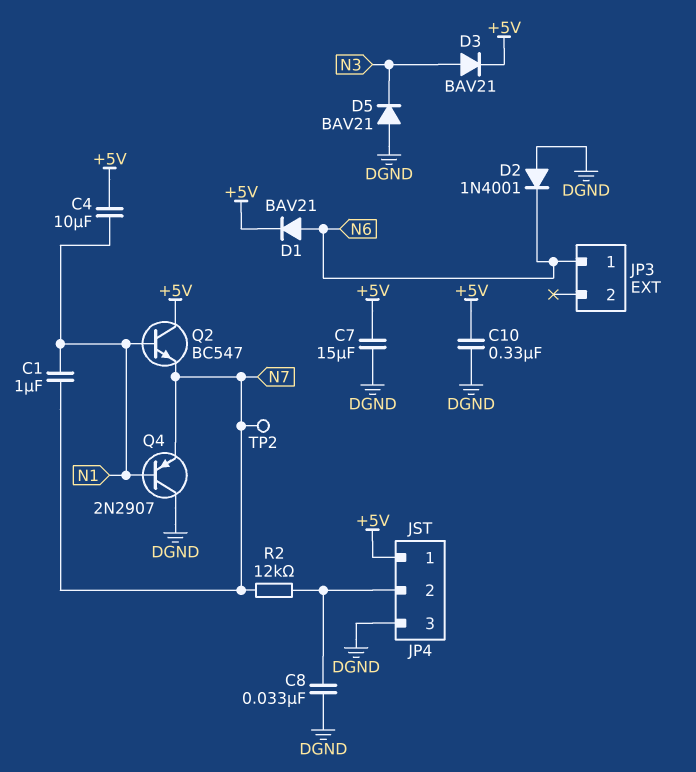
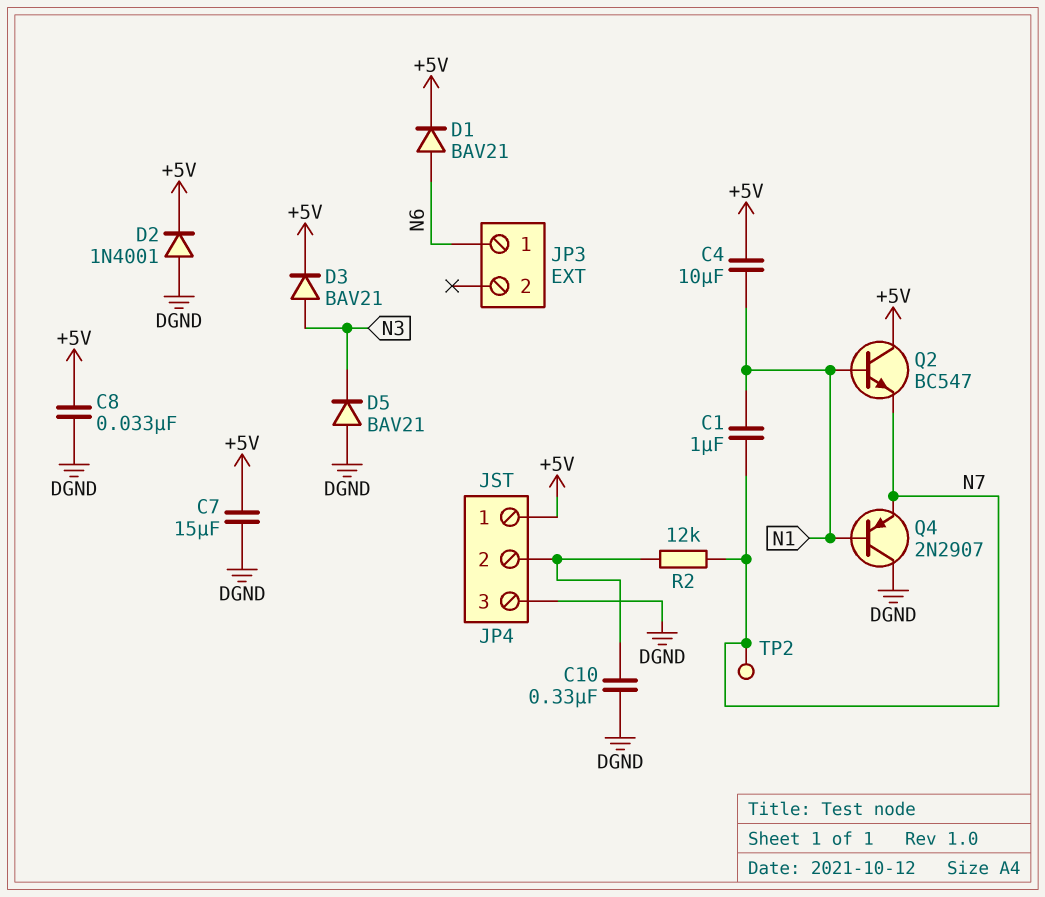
C8: 33nF (DGND, JP4/2) -> 33nF (+5V, DGND)
C10: 330nF (+5V, DGND) -> 330nF (DGND, JP4/2)
D2: diode 1N4001 (A DGND, K N6) -> diode 1N4001 (A DGND, K +5V)

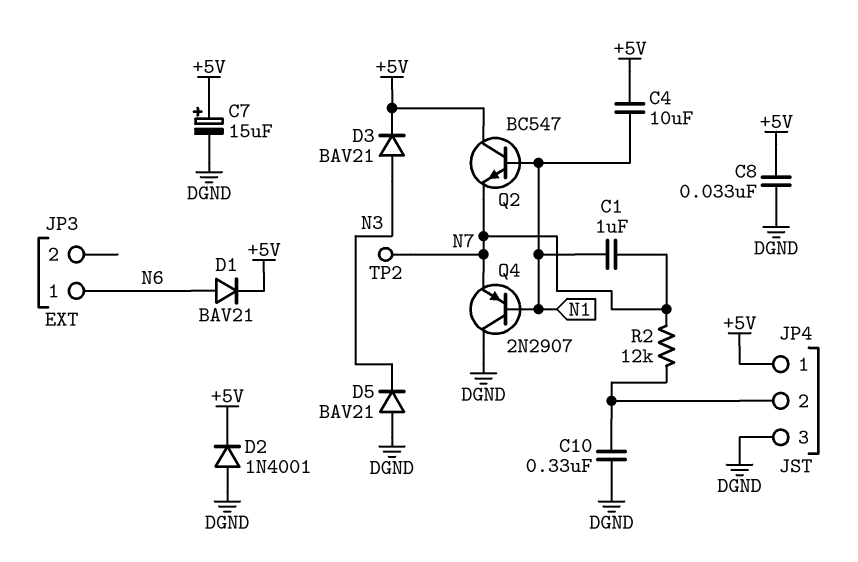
C7: 15uF (+5V, DGND) -> 15uF (plus +5V, minus DGND)

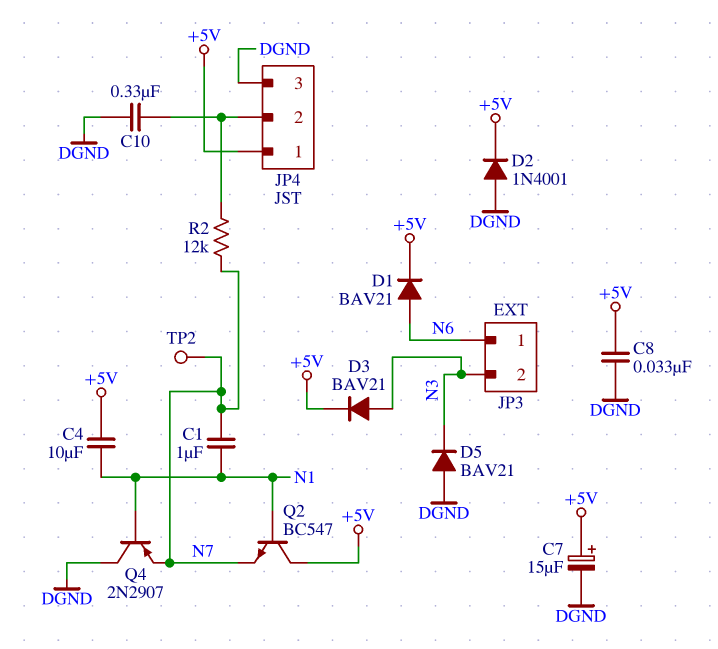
JP3 pin 2: none -> N3

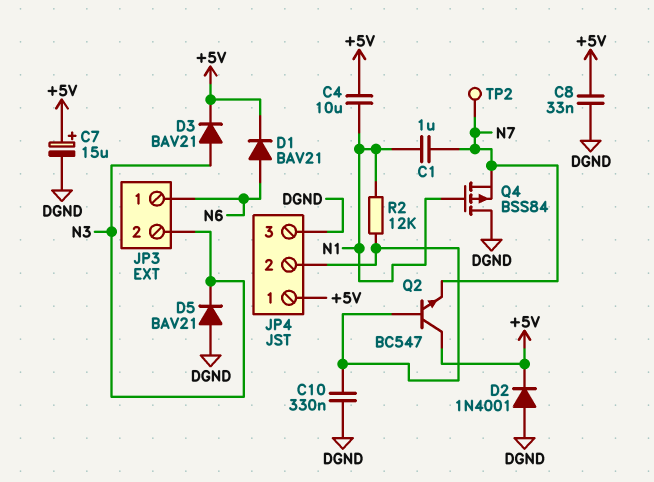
Q2: NPN BC547 (B N1, C +5V, E N7) -> NPN BC547 (B JP4/2, C +5V, E N7)
Q4: PNP 2N2907 (B N1, C DGND, E N7) -> PMOS BSS84 (G N1, D DGND, S N7)
R2: 12k (JP4/2, N7) -> 12k (JP4/2, N1)

